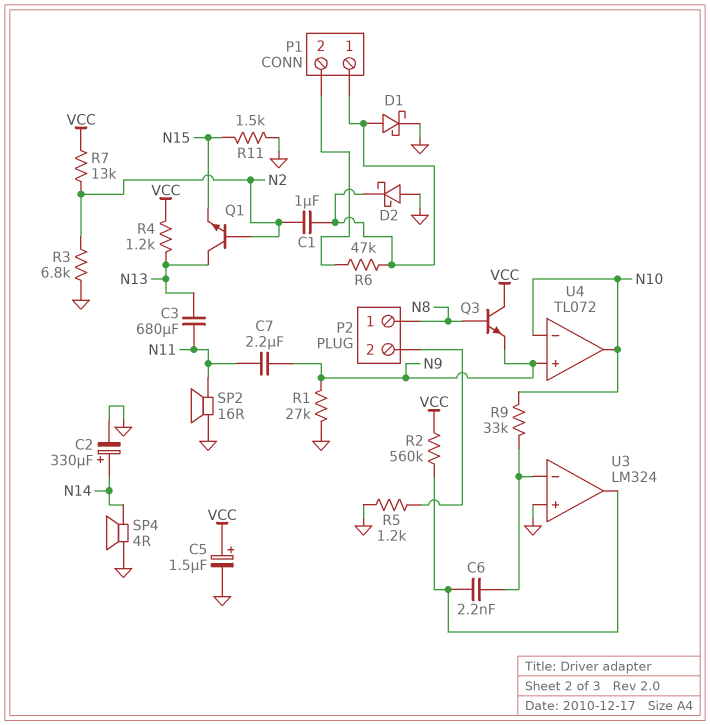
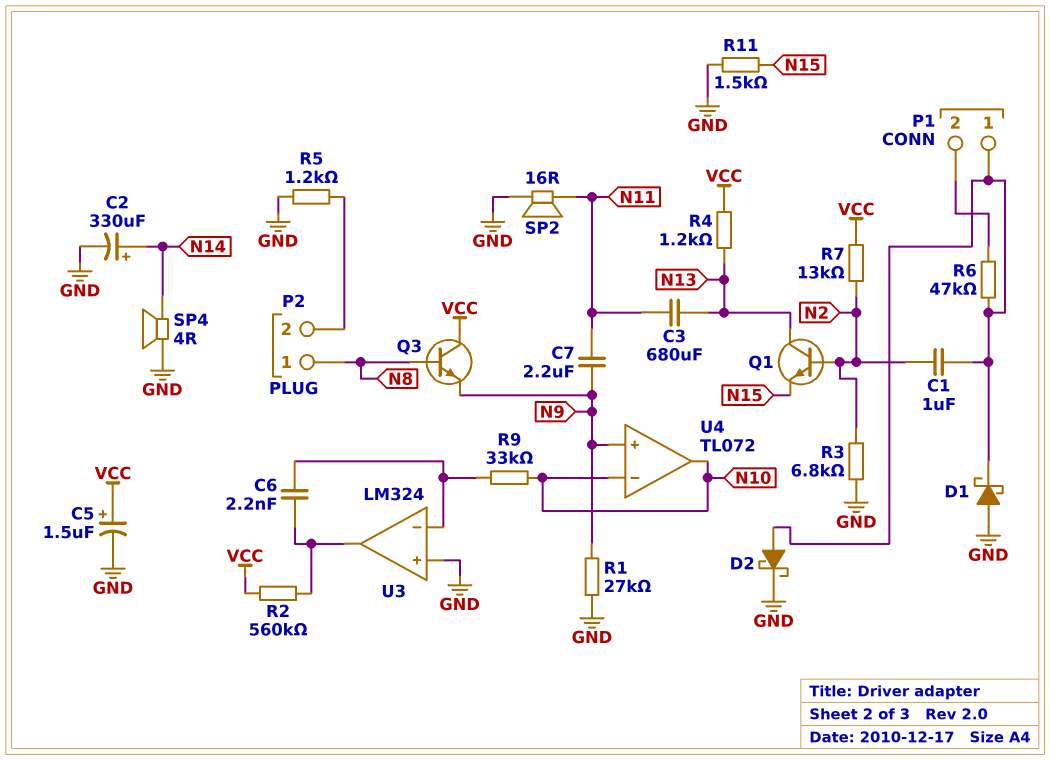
D1: schottky (A P1/1, K GND) -> schottky (A GND, K P1/1)
D2: schottky (A GND, K P1/1) -> schottky (A P1/1, K GND)

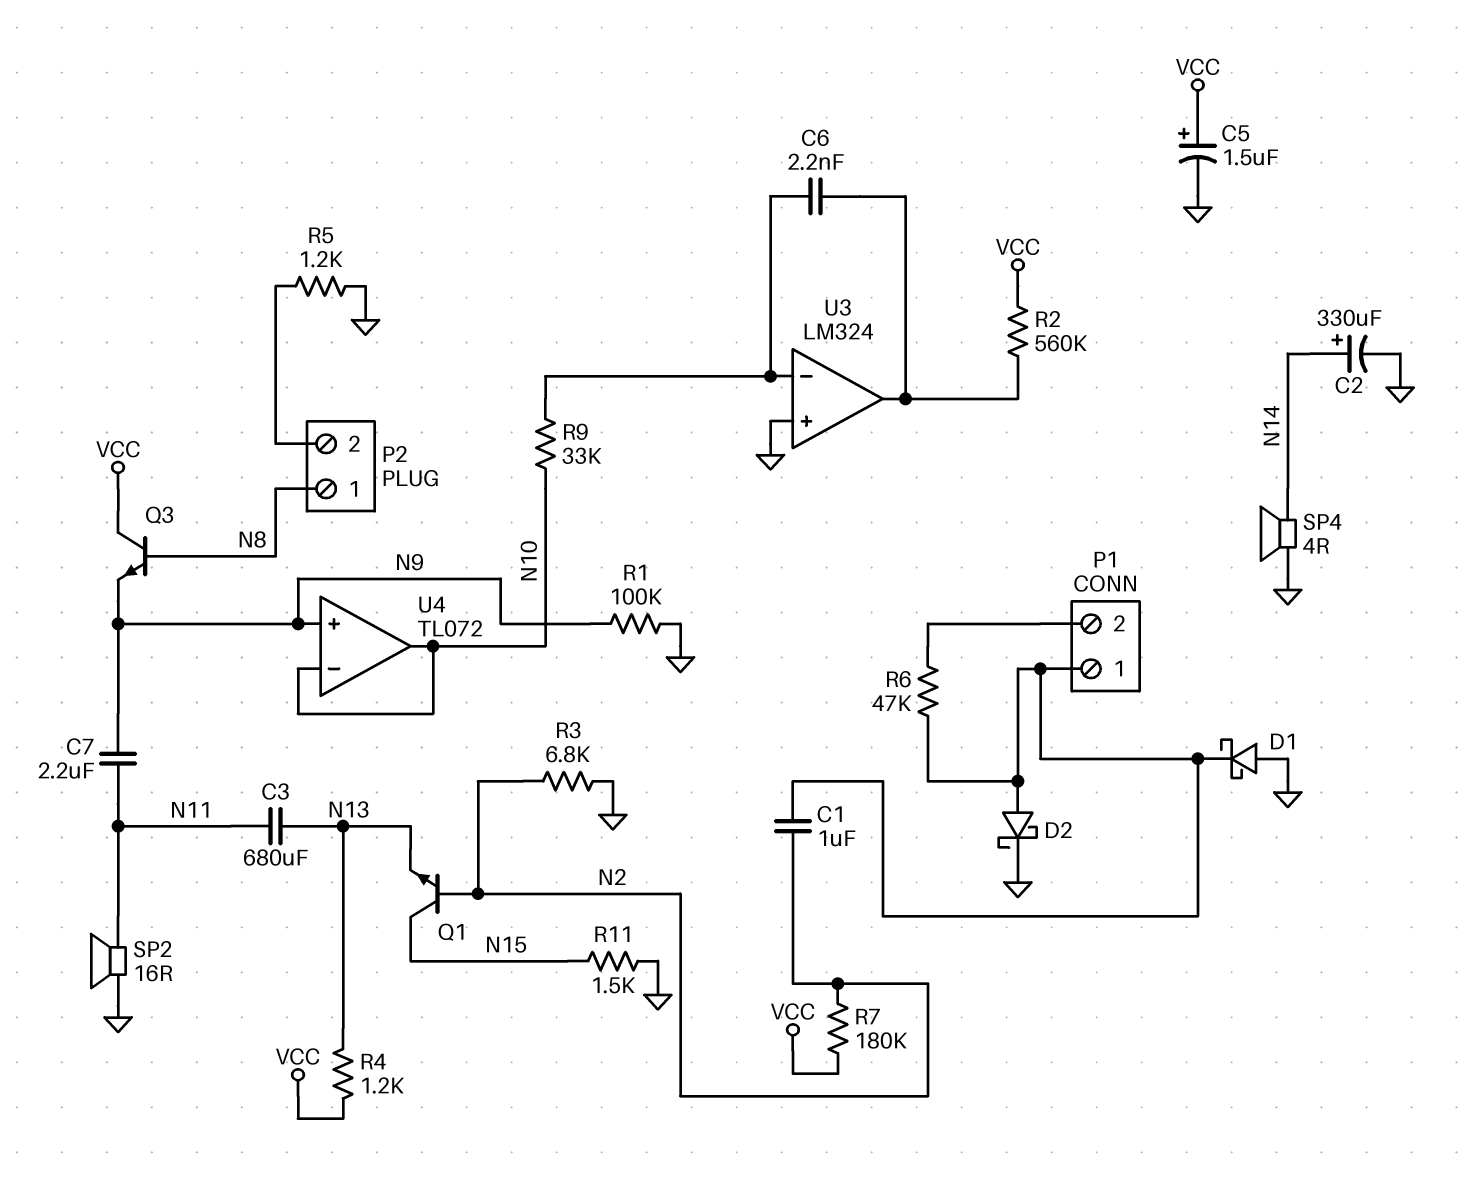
Q1: NPN (B N2, C N13, E N15) -> NPN (B N2, C N15, E N13)
R1: 27k (GND, N9) -> 100k (GND, N9)
R7: 13k (N2, VCC) -> 180k (N2, VCC)

